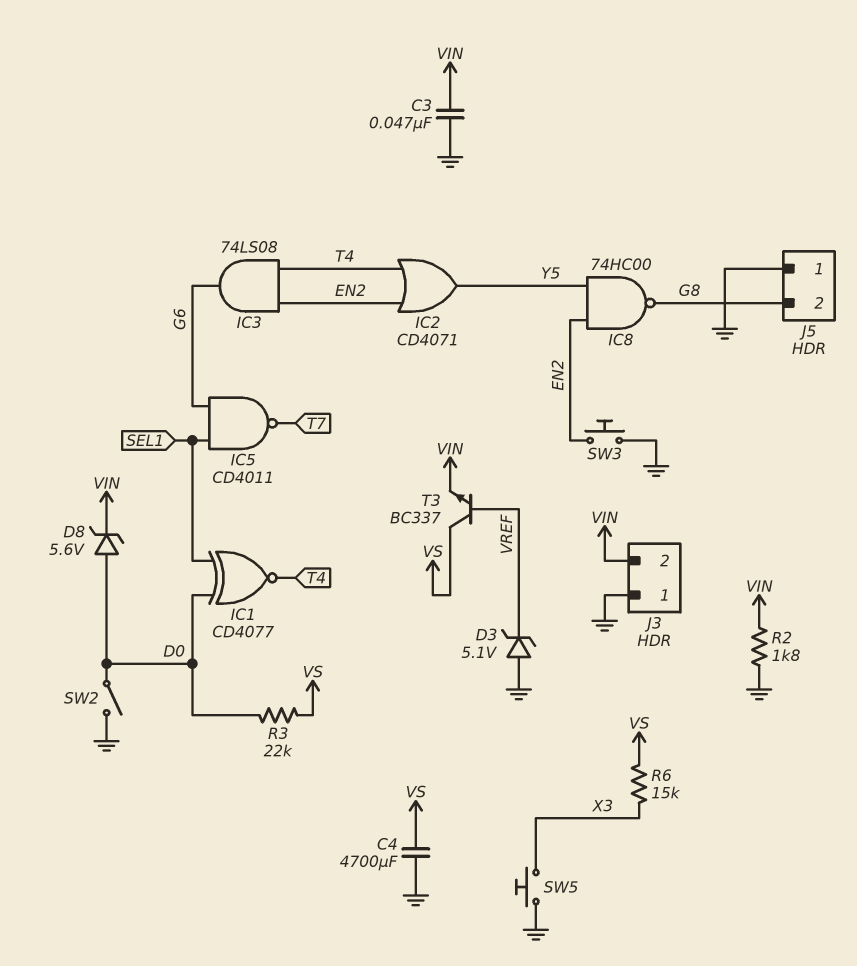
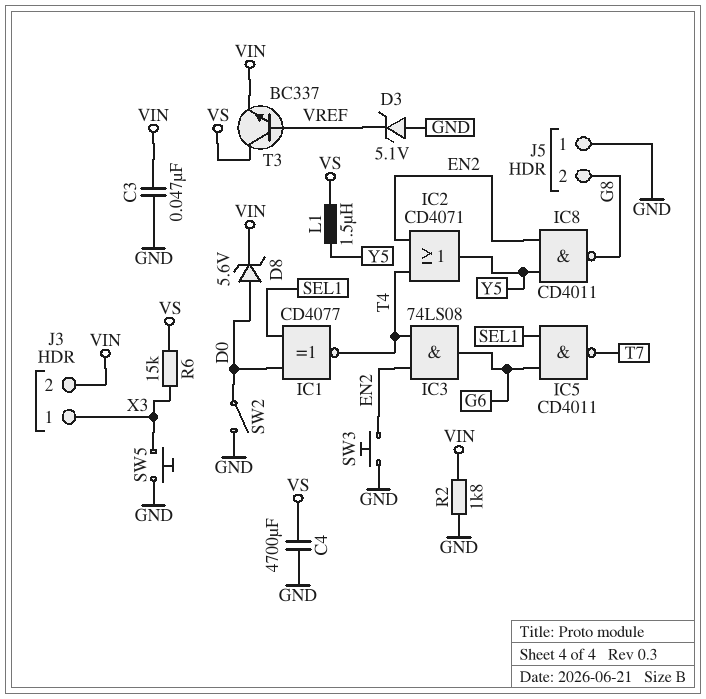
IC8: NAND 74HC00 (in EN2, in Y5, out G8) -> NAND CD4011 (in EN2, in Y5, out G8)
J3 pin 1: GND -> X3
L1: none -> 1.5uH (VS, Y5)
R3: 22k (D0, VS) -> none

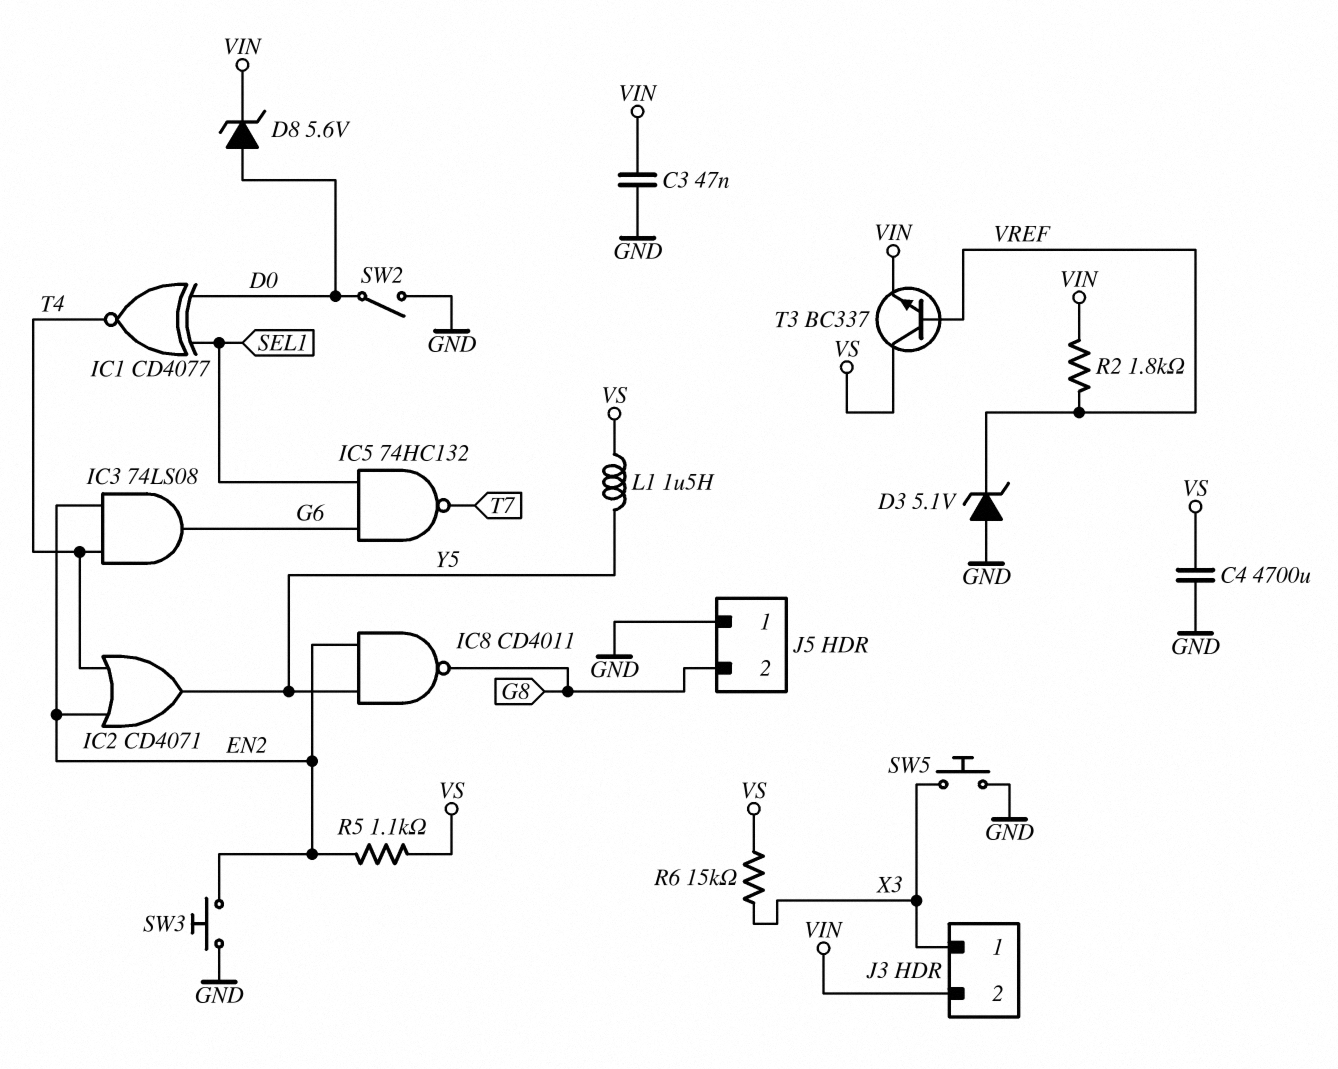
IC5: NAND CD4011 (in G6, in SEL1, out T7) -> NAND 74HC132 (in G6, in SEL1, out T7)
R2: 1.8k (GND, VIN) -> 1.8k (VIN, VREF)
R5: none -> 1.1k (EN2, VS)

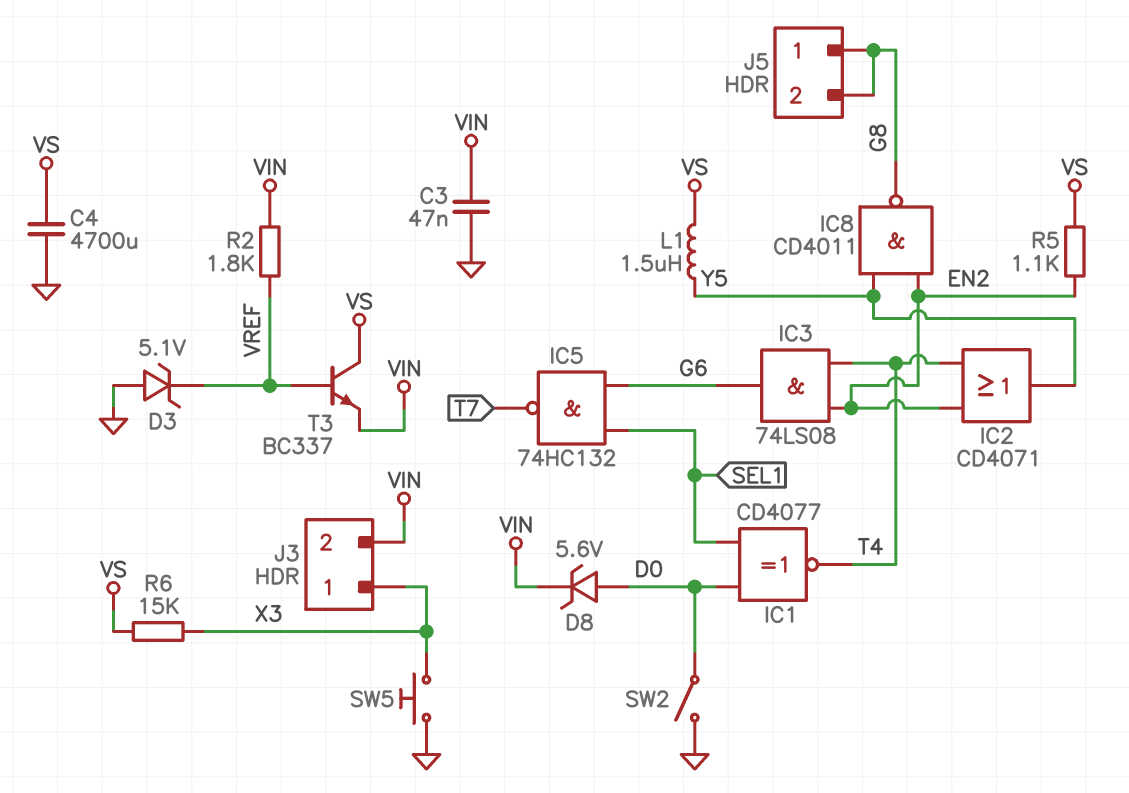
J5 pin 1: GND -> G8
SW3: button (EN2, GND) -> none

